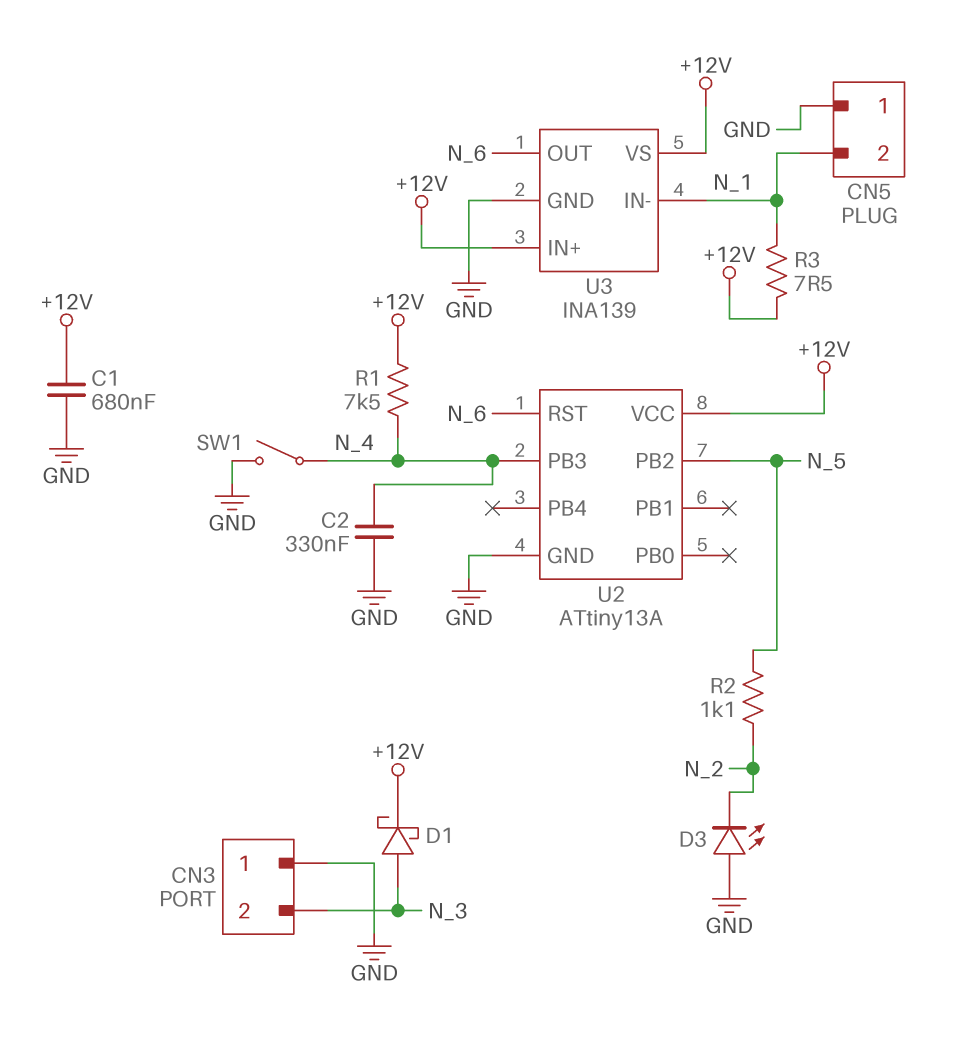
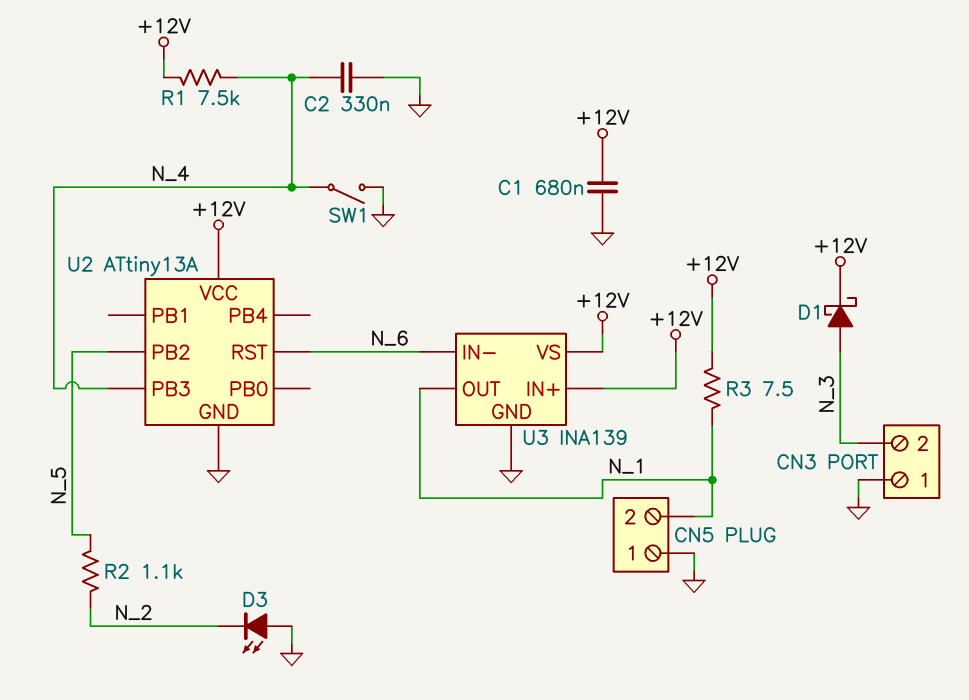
U3 pin IN-: N_1 -> N_6
U3 pin OUT: N_6 -> N_1

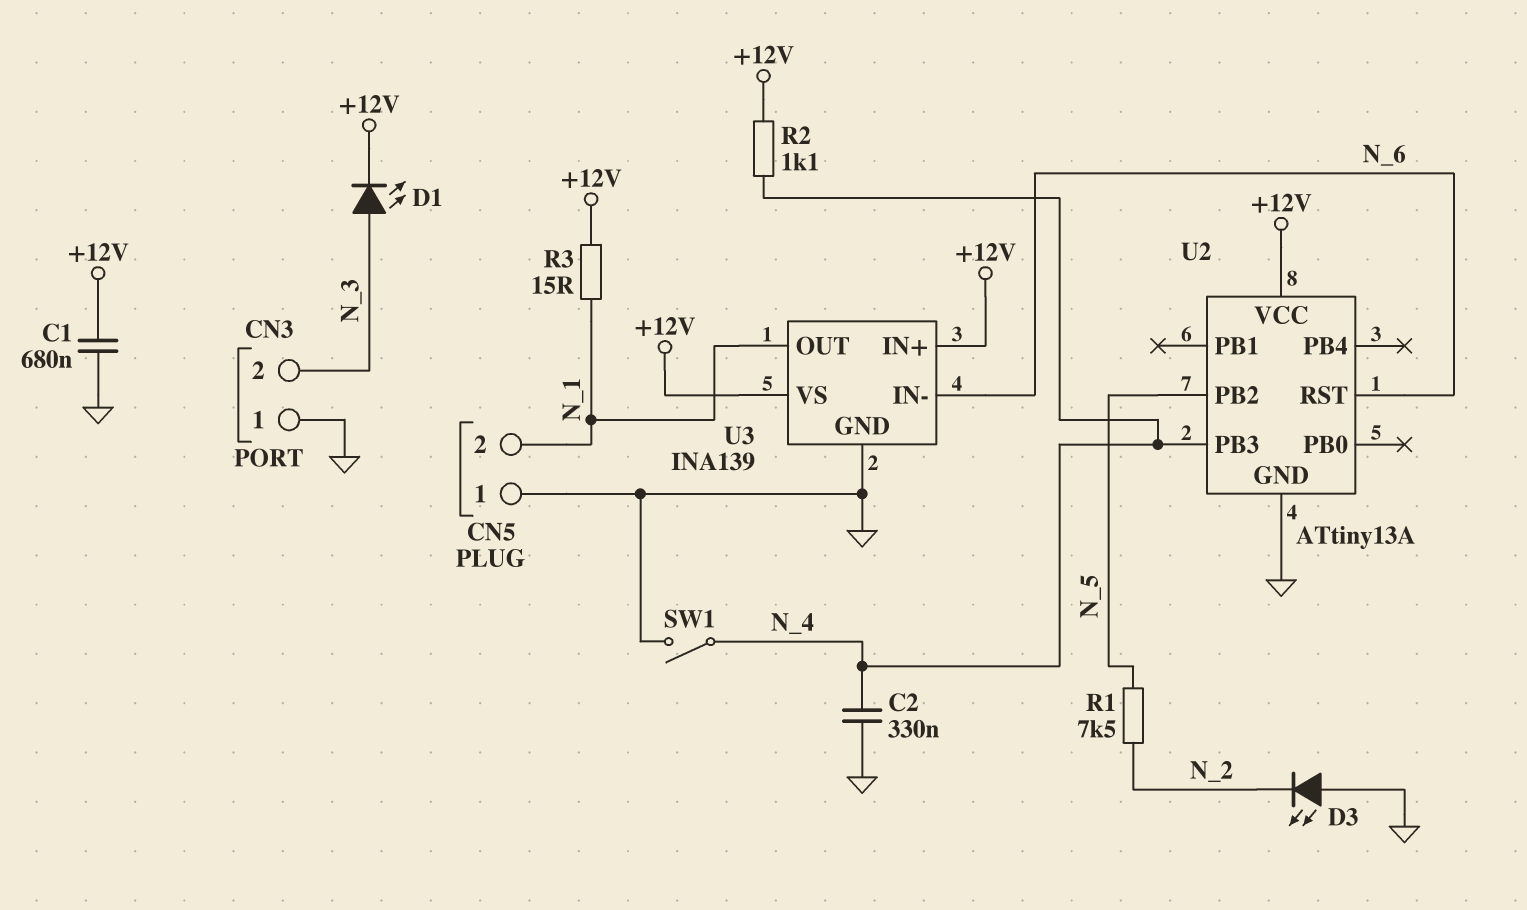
D1: schottky (A N_3, K +12V) -> LED (A N_3, K +12V)
R1: 7.5k (+12V, N_4) -> 7.5k (N_2, N_5)
R2: 1.1k (N_2, N_5) -> 1.1k (+12V, N_4)
R3: 7.5 (+12V, N_1) -> 15 (+12V, N_1)

